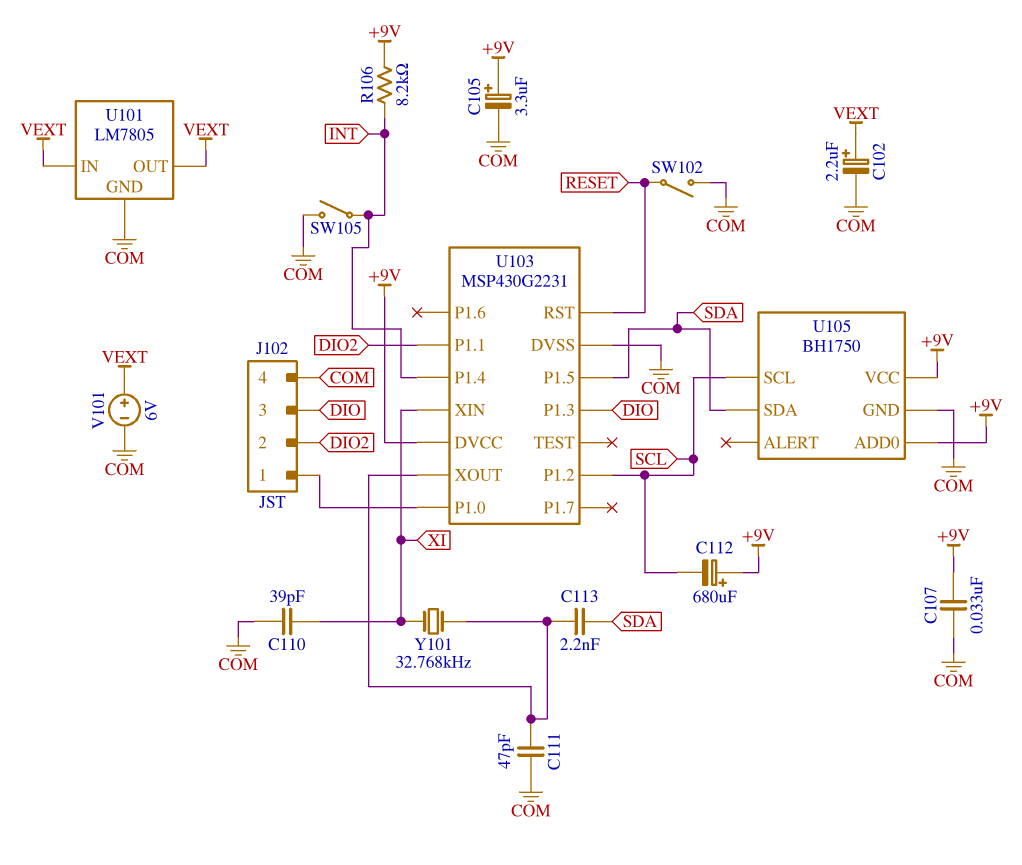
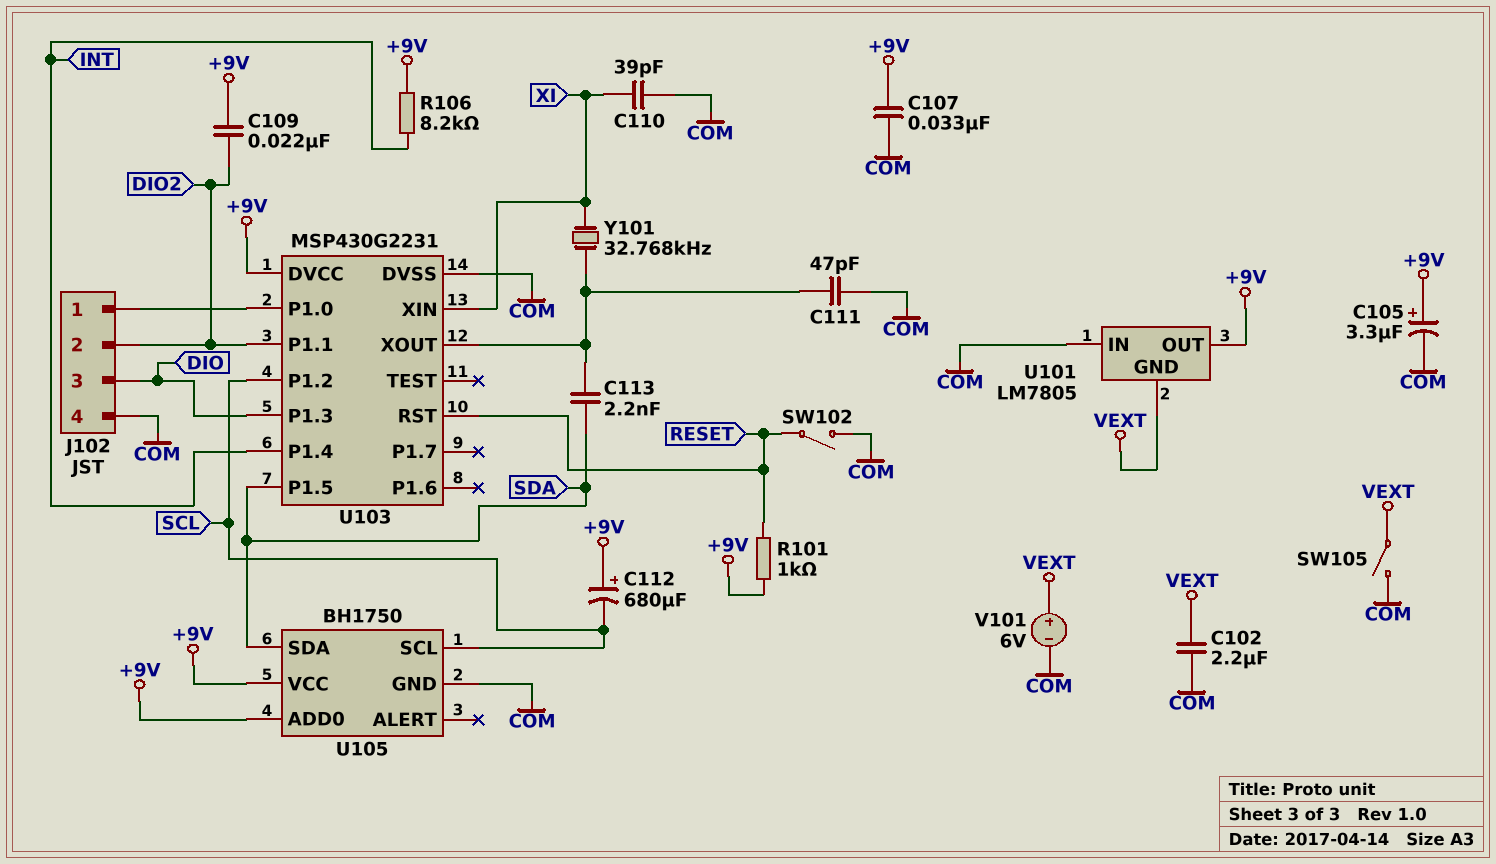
C102: 2.2uF (plus VEXT, minus COM) -> 2.2uF (COM, VEXT)
C109: none -> 22nF (+9V, DIO2)
R101: none -> 1k (+9V, RESET)
SW105: switch (COM, INT) -> switch (COM, VEXT)
U101 pin GND: COM -> VEXT
U101 pin IN: VEXT -> COM
U101 pin OUT: VEXT -> +9V

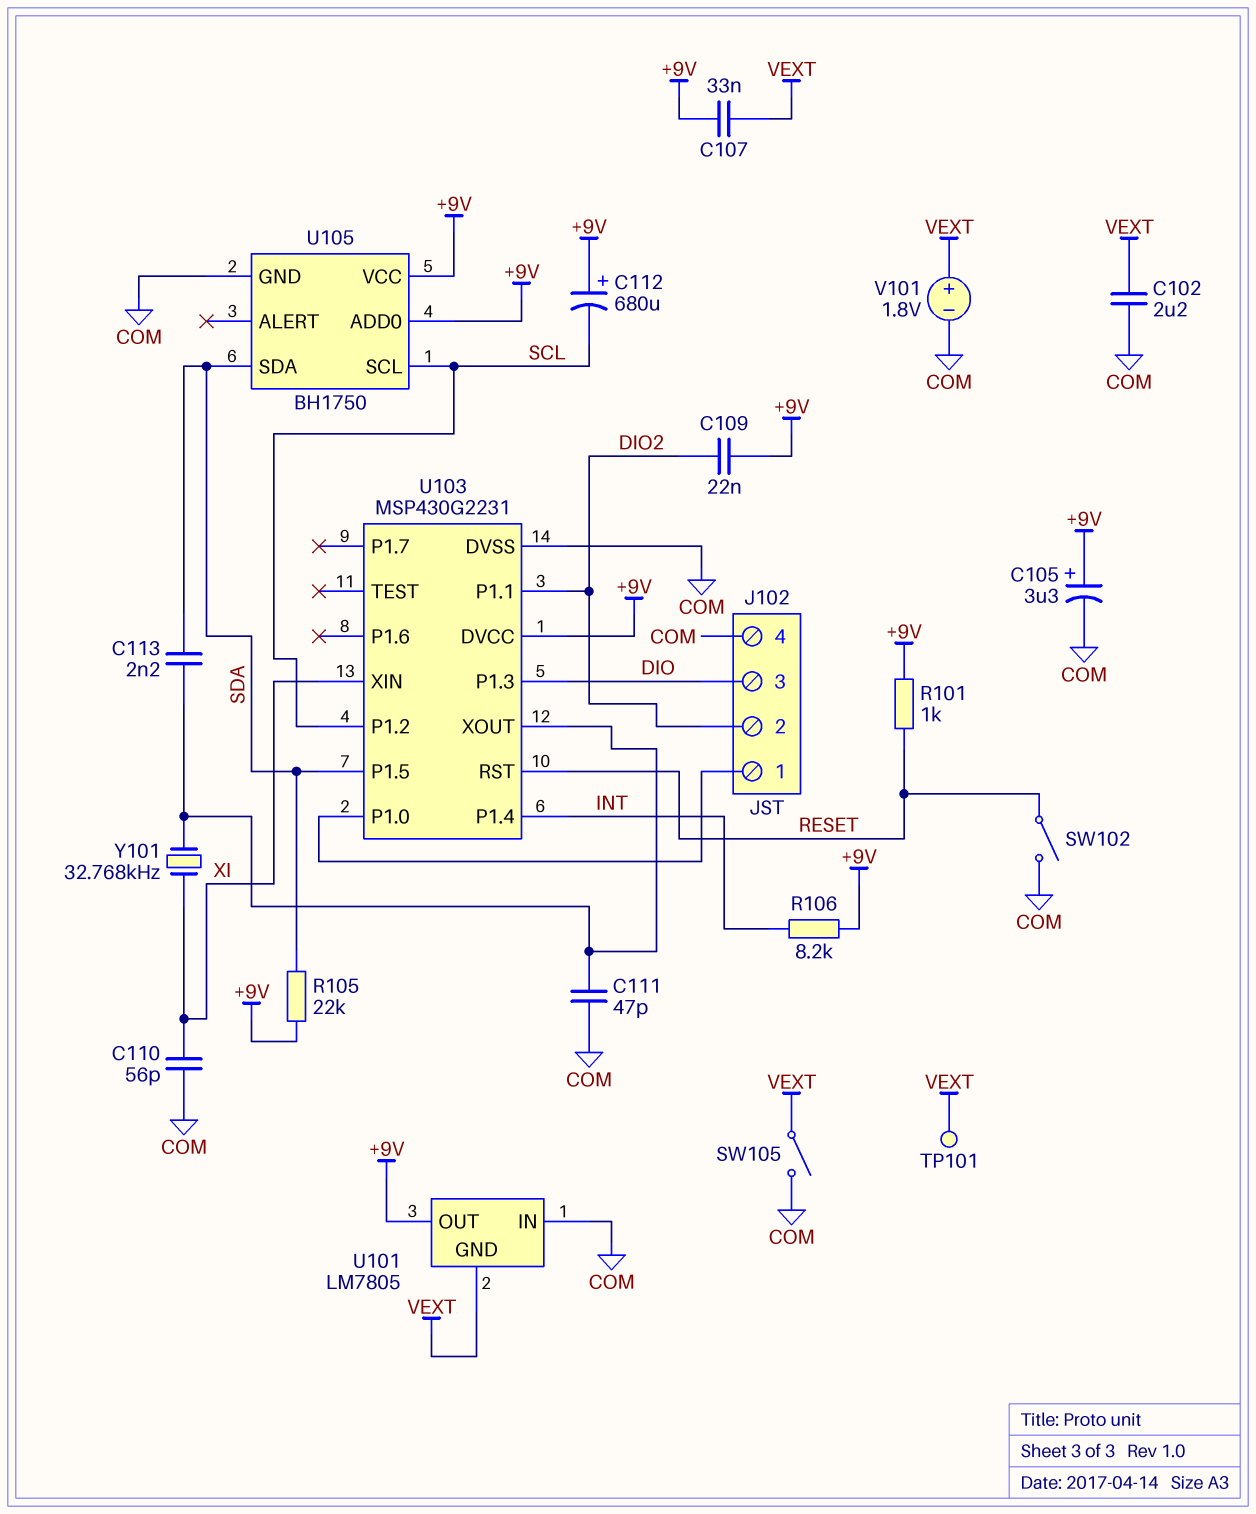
C107: 33nF (+9V, COM) -> 33nF (+9V, VEXT)
C110: 39pF (COM, XI) -> 56pF (COM, XI)
R105: none -> 22k (+9V, SDA)
TP101: none -> test point (VEXT)
V101: 6V (plus VEXT, minus COM) -> 1.8V (plus VEXT, minus COM)

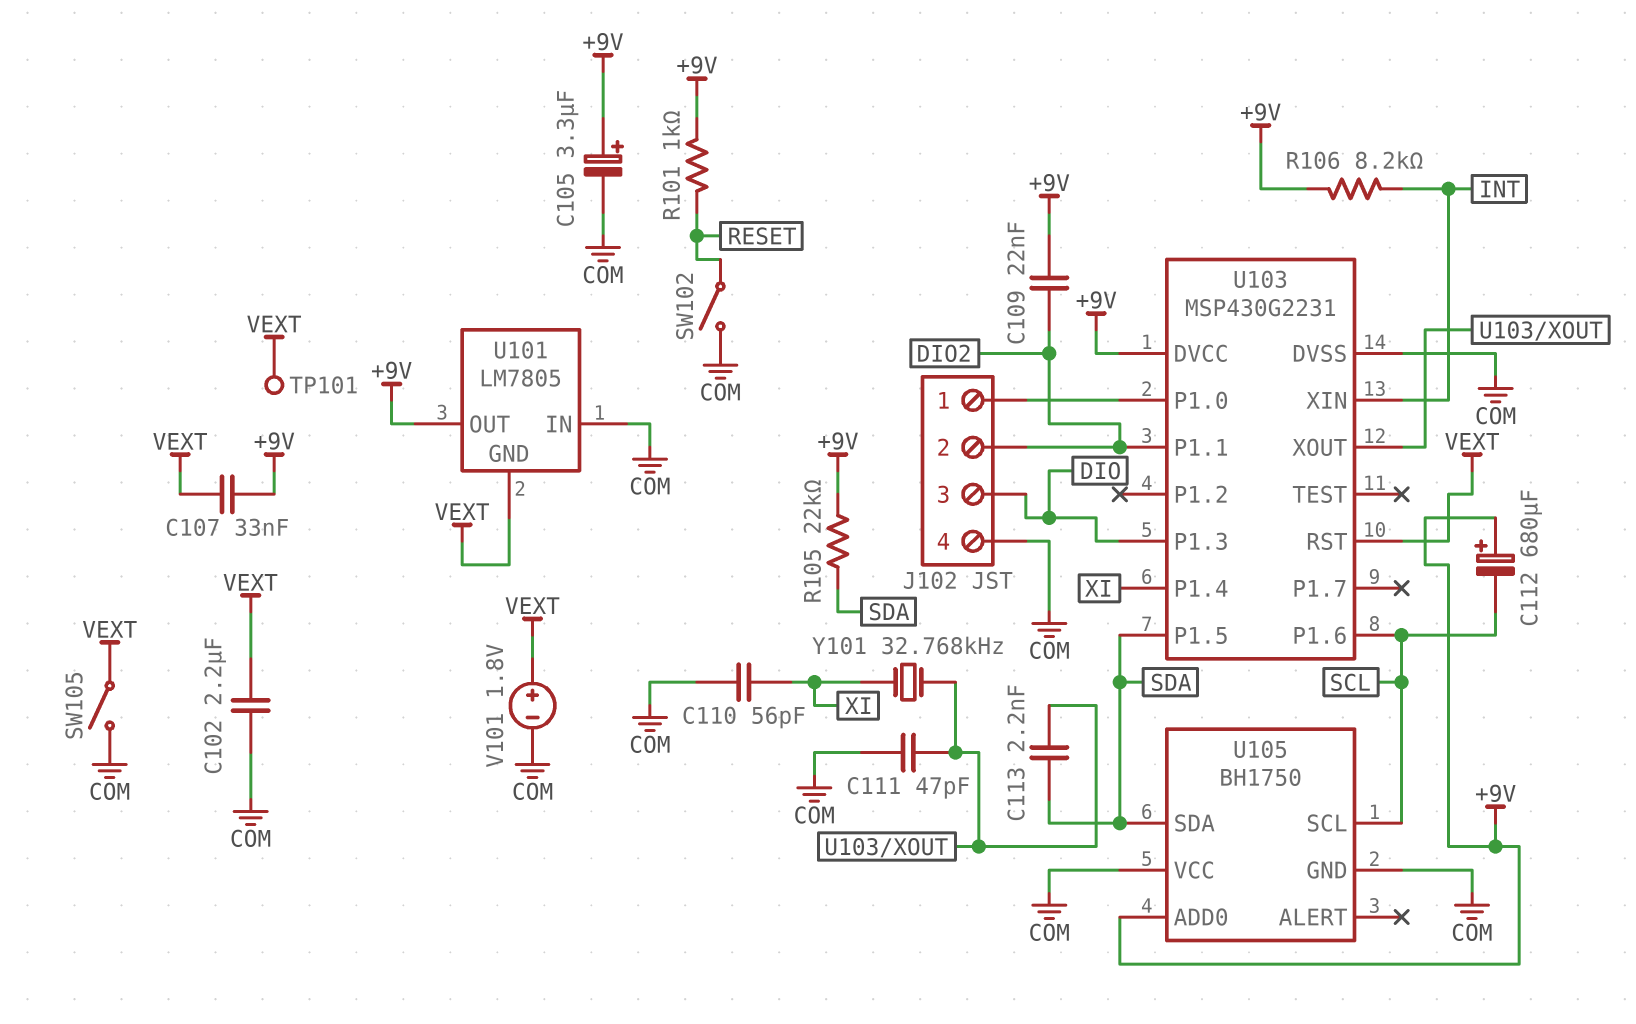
U103 pin P1.2: SCL -> none
U103 pin P1.4: INT -> XI
U103 pin P1.6: none -> SCL
U103 pin RST: RESET -> VEXT
U103 pin XIN: XI -> INT
U105 pin VCC: +9V -> COM

